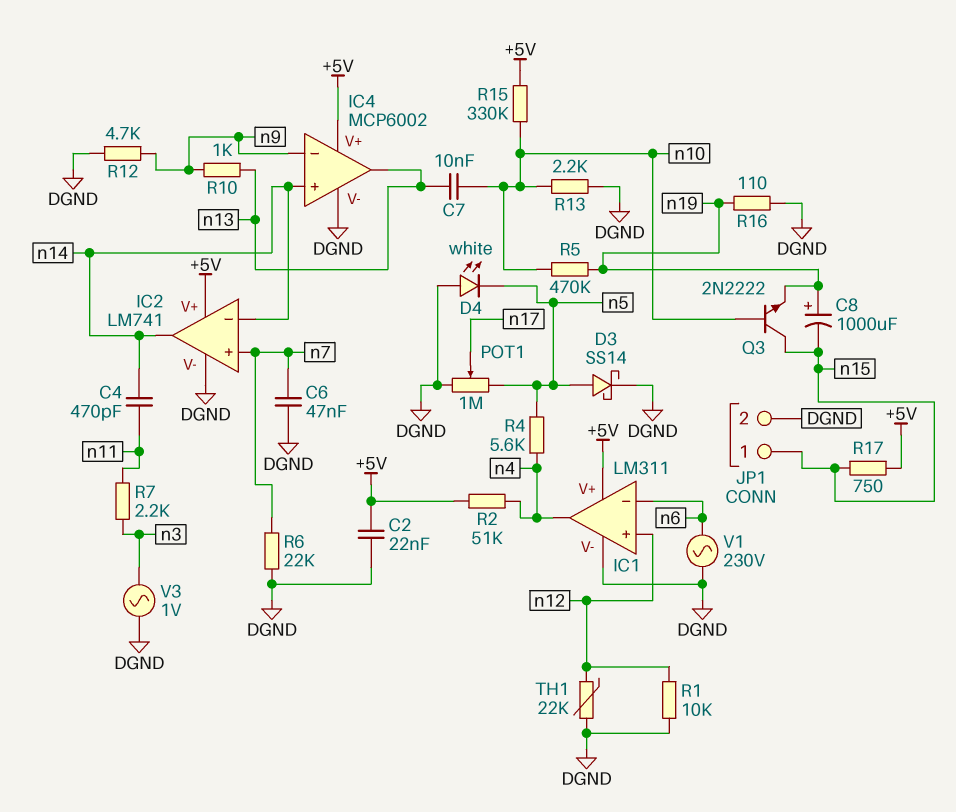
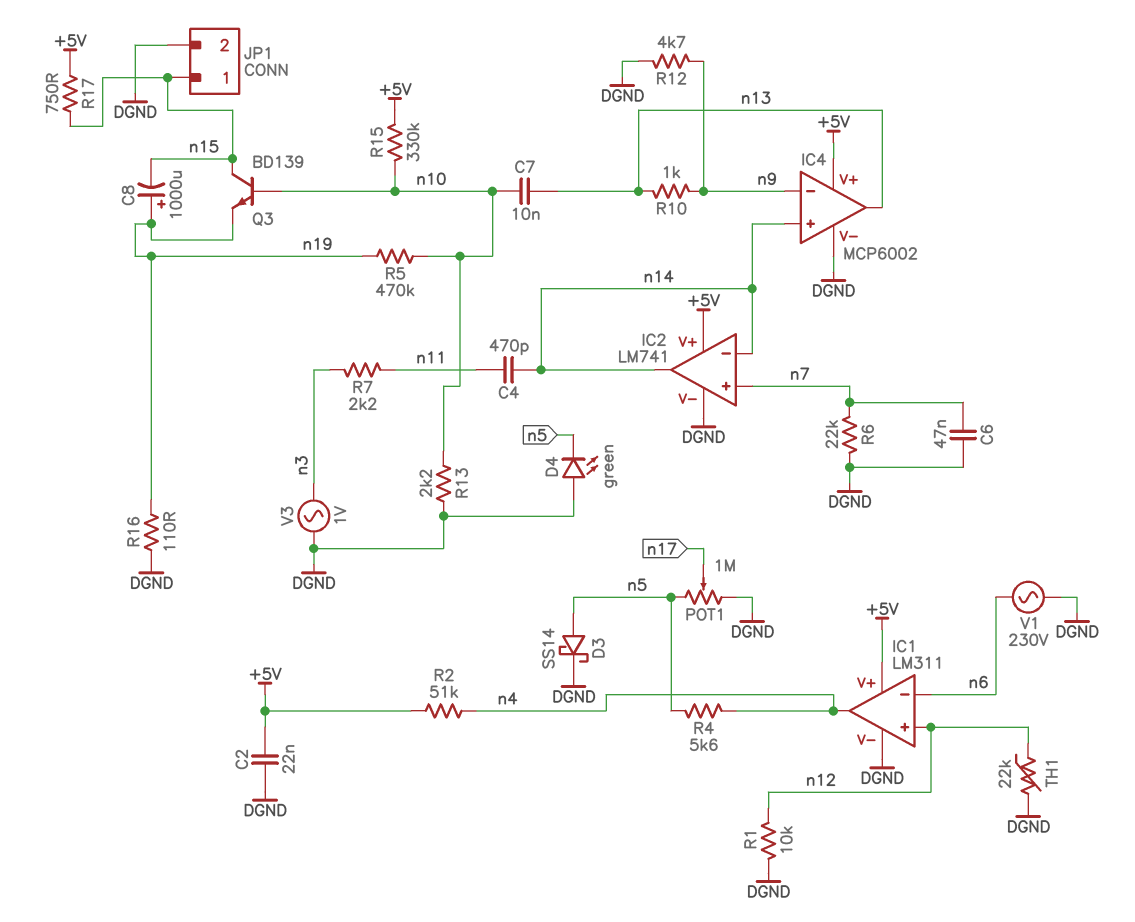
D4: LED white (A DGND, K n5) -> LED green (A DGND, K n5)
Q3: NPN 2N2222 (B n10, C n15, E n19) -> NPN BD139 (B n10, C n15, E n19)

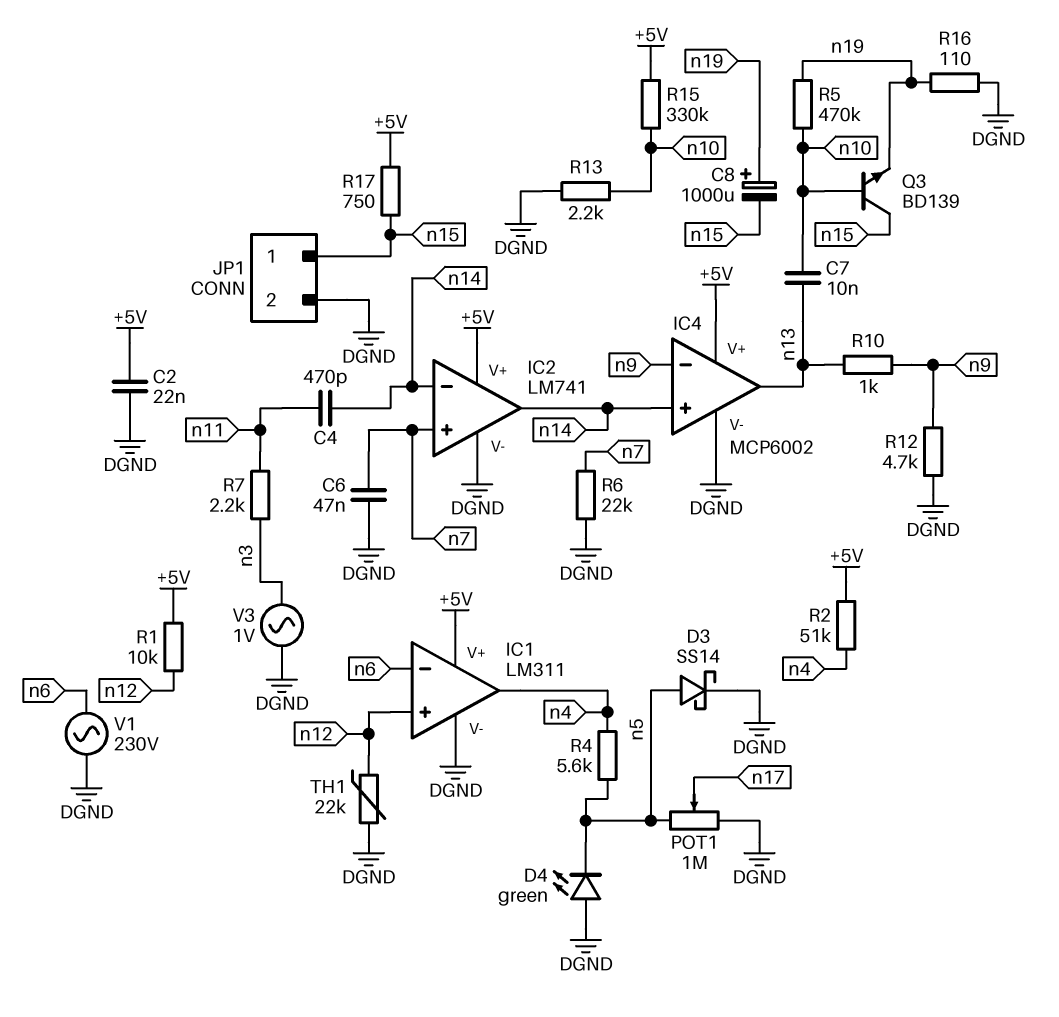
R1: 10k (DGND, n12) -> 10k (+5V, n12)

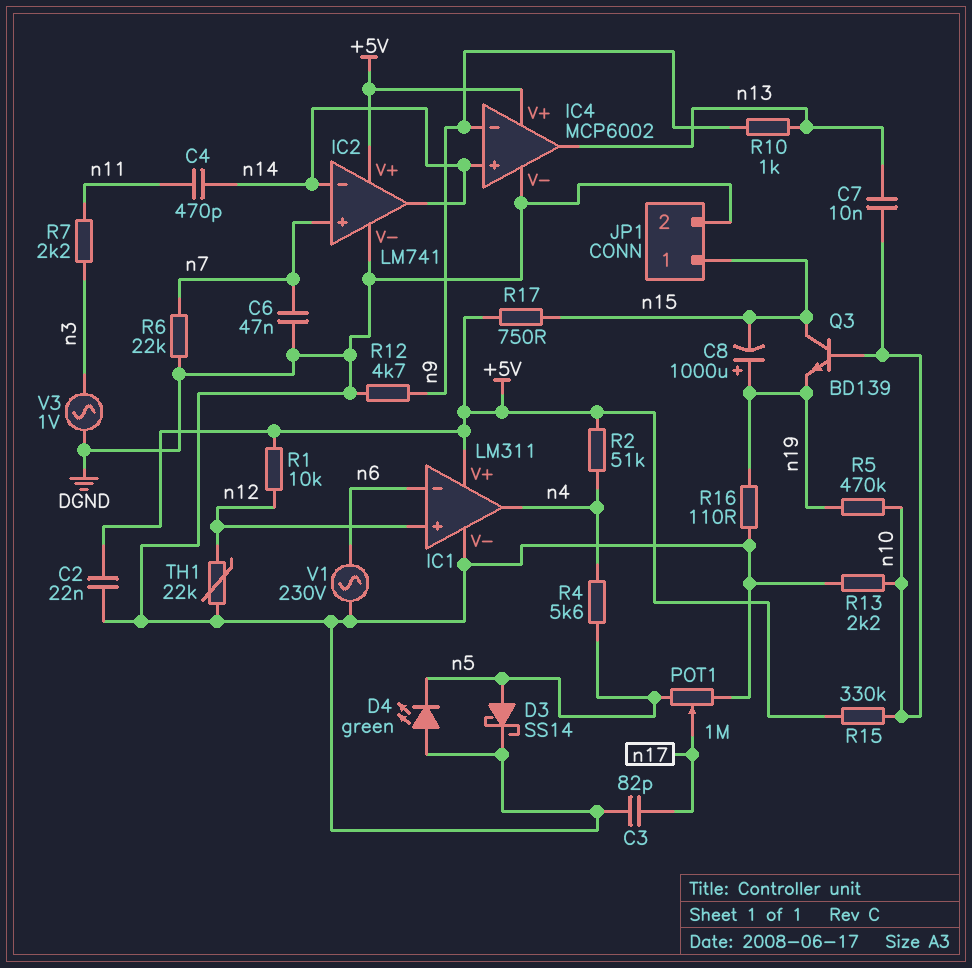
C3: none -> 82pF (DGND, n17)

